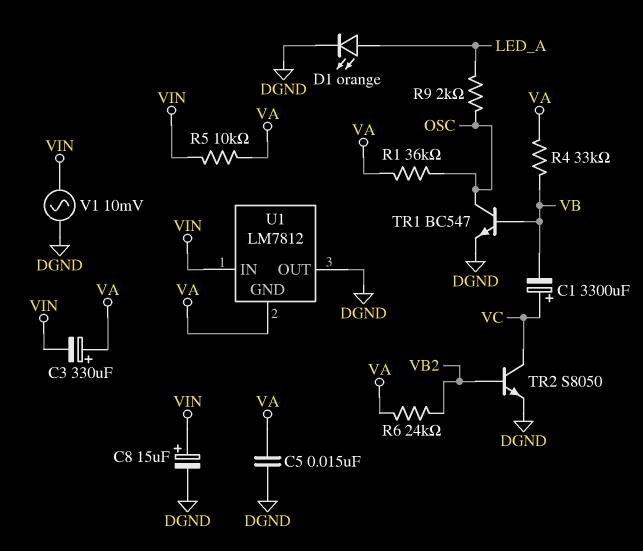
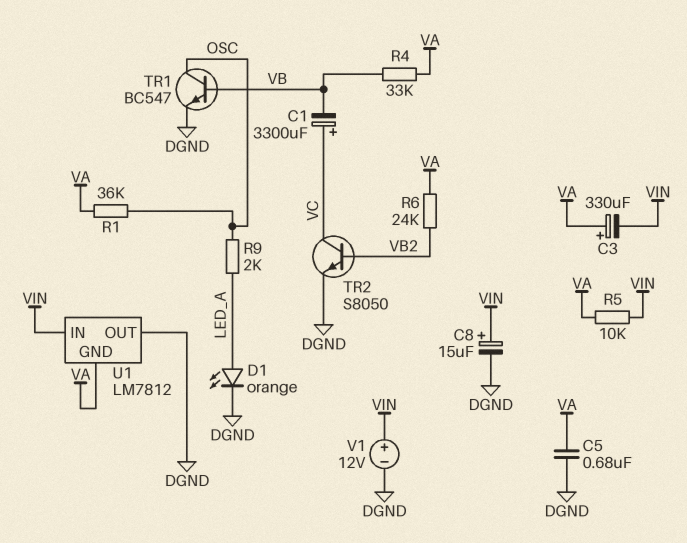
C5: 15nF (DGND, VA) -> 680nF (DGND, VA)
V1: AC 10mV (DGND, VIN) -> 12V (plus VIN, minus DGND)

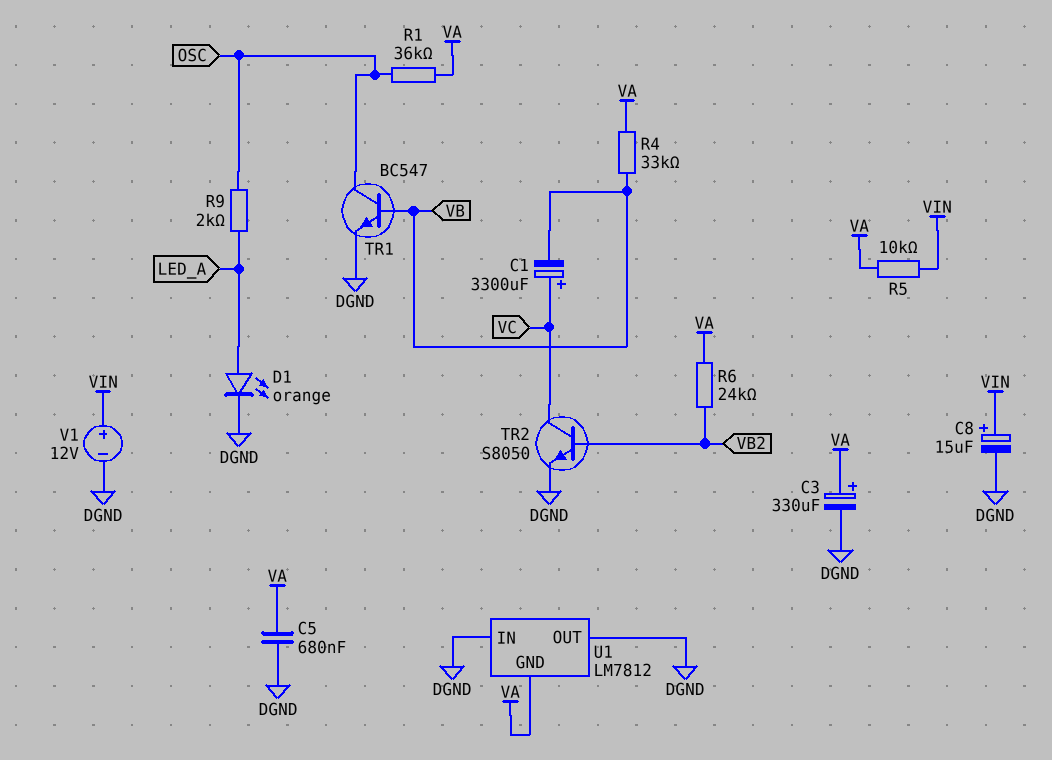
C3: 330uF (plus VA, minus VIN) -> 330uF (plus VA, minus DGND)
U1 pin IN: VIN -> DGND

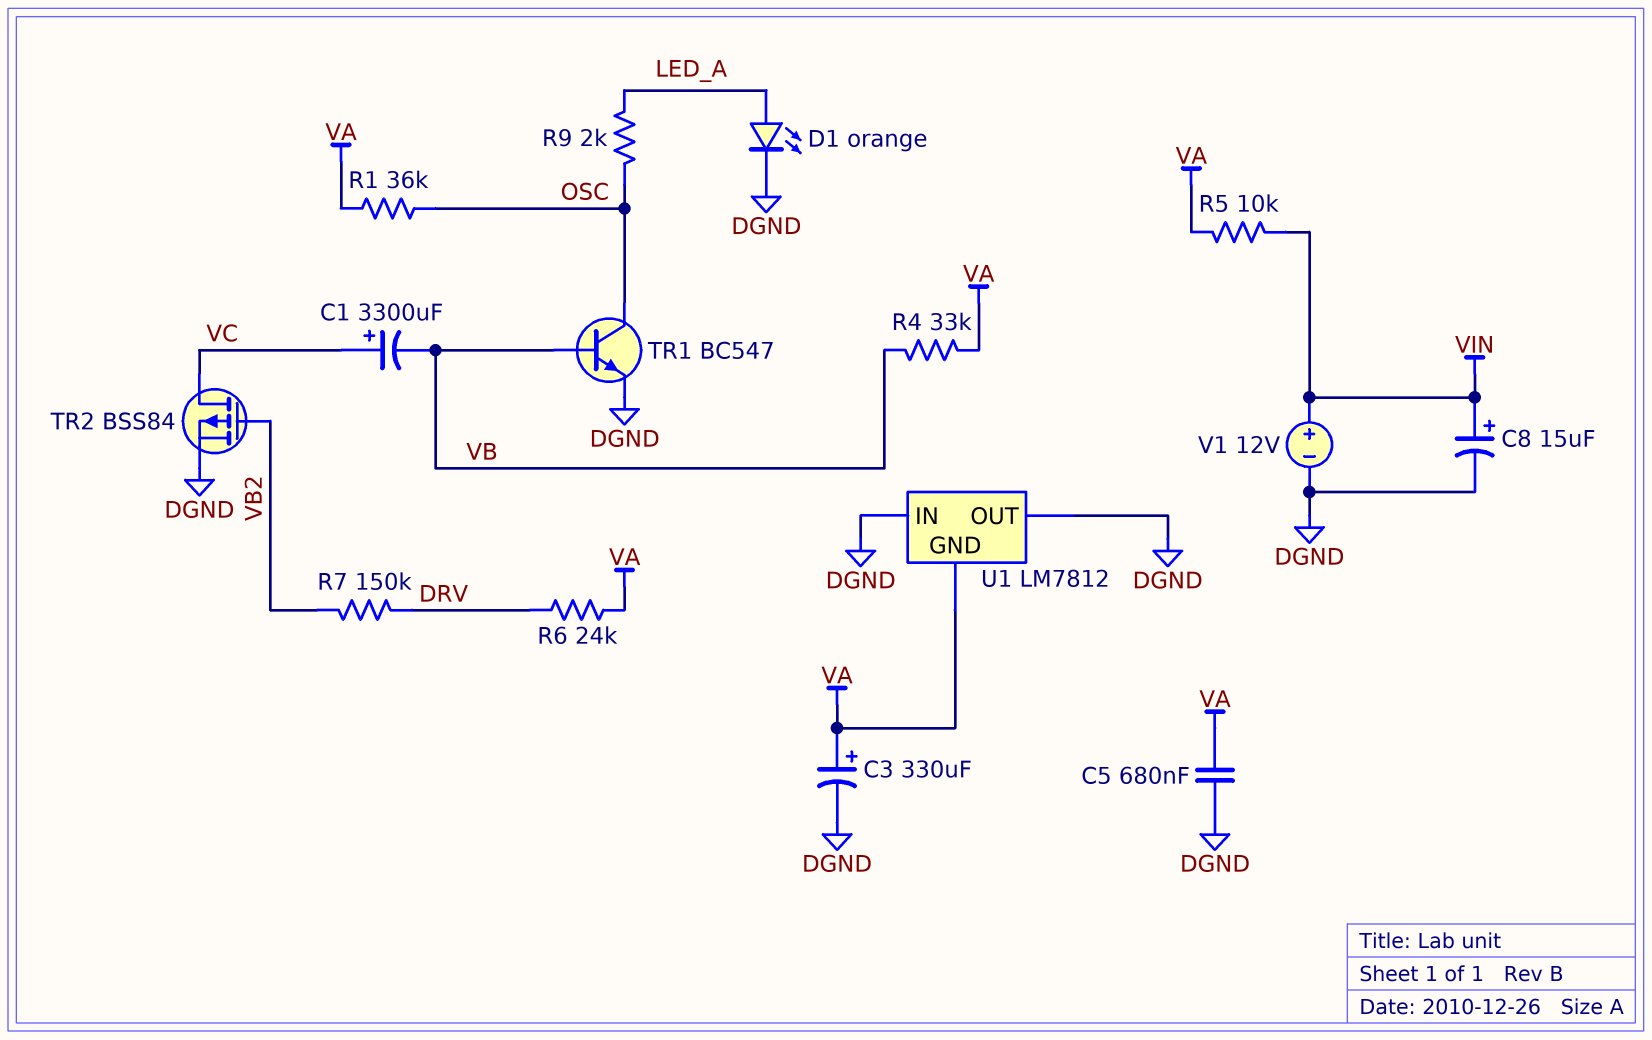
R6: 24k (VA, VB2) -> 24k (DRV, VA)
R7: none -> 150k (DRV, VB2)
TR2: NPN S8050 (B VB2, C VC, E DGND) -> PMOS BSS84 (G VB2, D VC, S DGND)

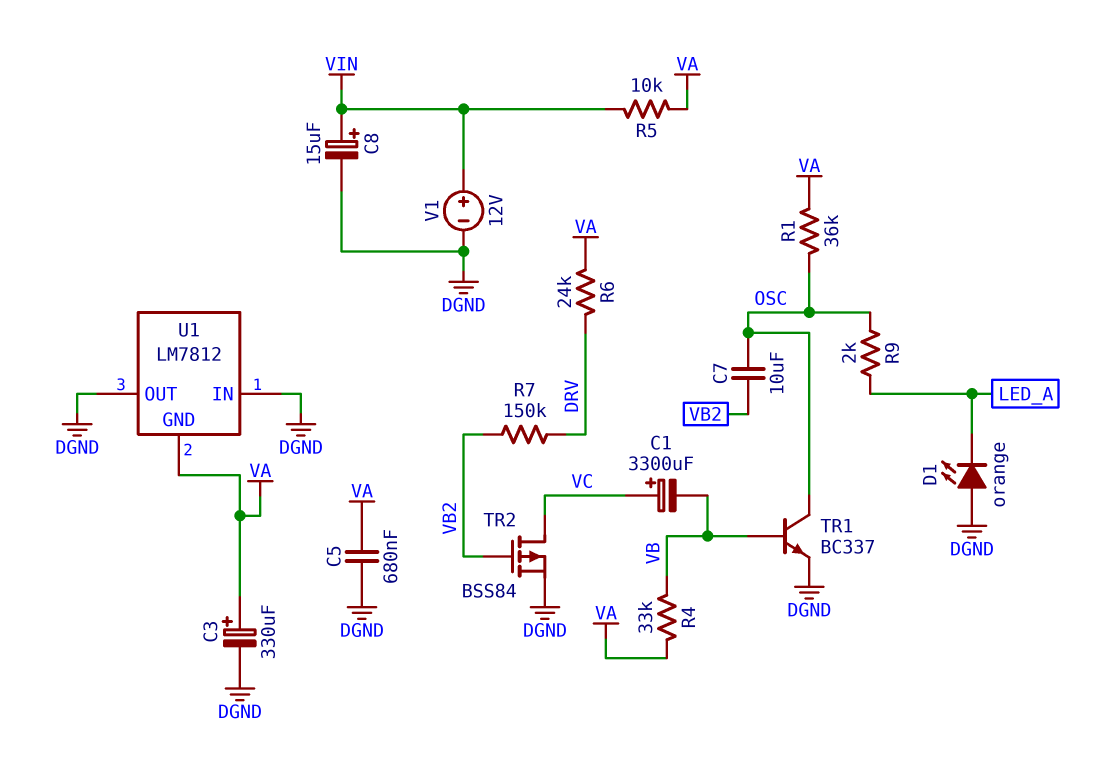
C7: none -> 10uF (OSC, VB2)
D1: LED orange (A LED_A, K DGND) -> LED orange (A DGND, K LED_A)
TR1: NPN BC547 (B VB, C OSC, E DGND) -> NPN BC337 (B VB, C OSC, E DGND)

